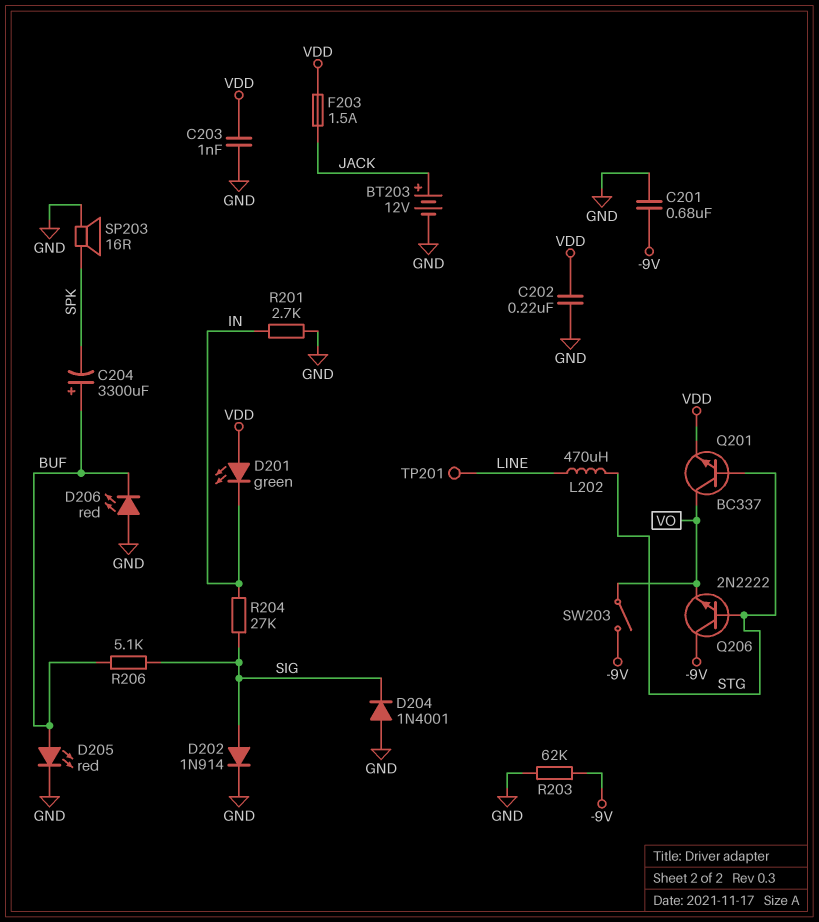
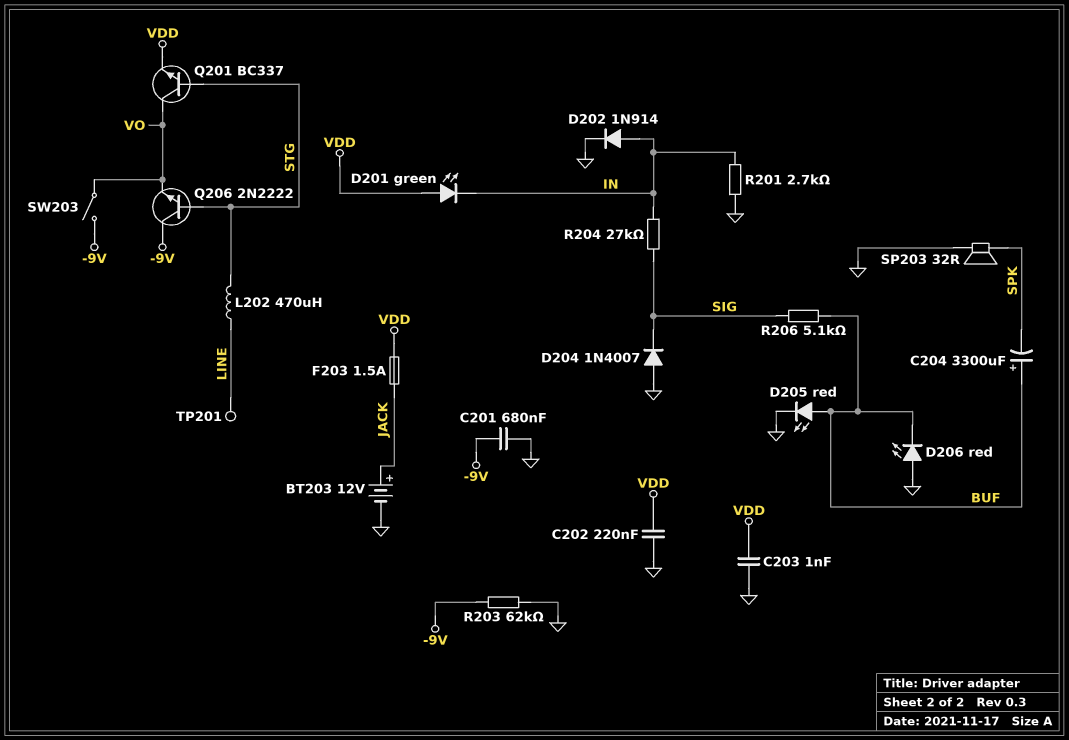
D202: diode 1N914 (A SIG, K GND) -> diode 1N914 (A IN, K GND)
D204: diode 1N4001 (A GND, K SIG) -> diode 1N4007 (A GND, K SIG)
SP203: speaker 16R (GND, SPK) -> speaker 32R (GND, SPK)

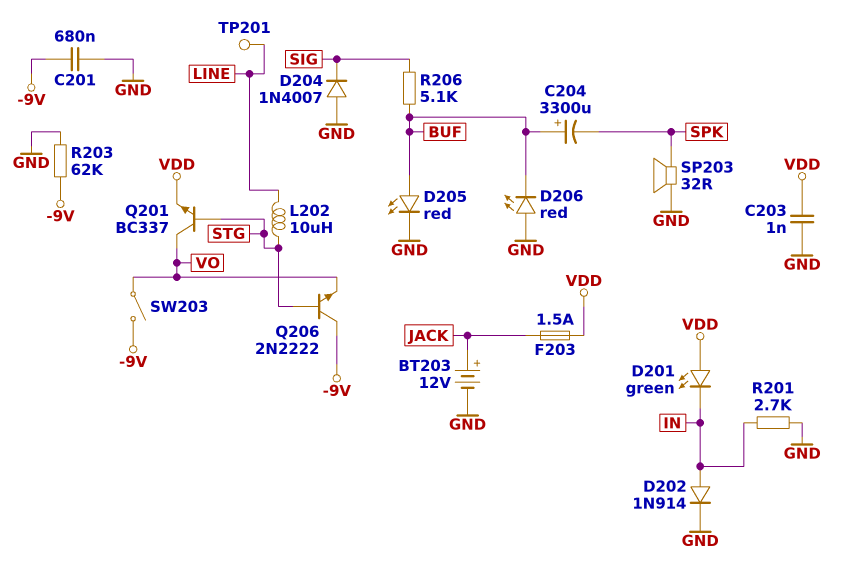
C202: 220nF (GND, VDD) -> none
L202: 470uH (LINE, STG) -> 10uH (LINE, STG)
R204: 27k (IN, SIG) -> none

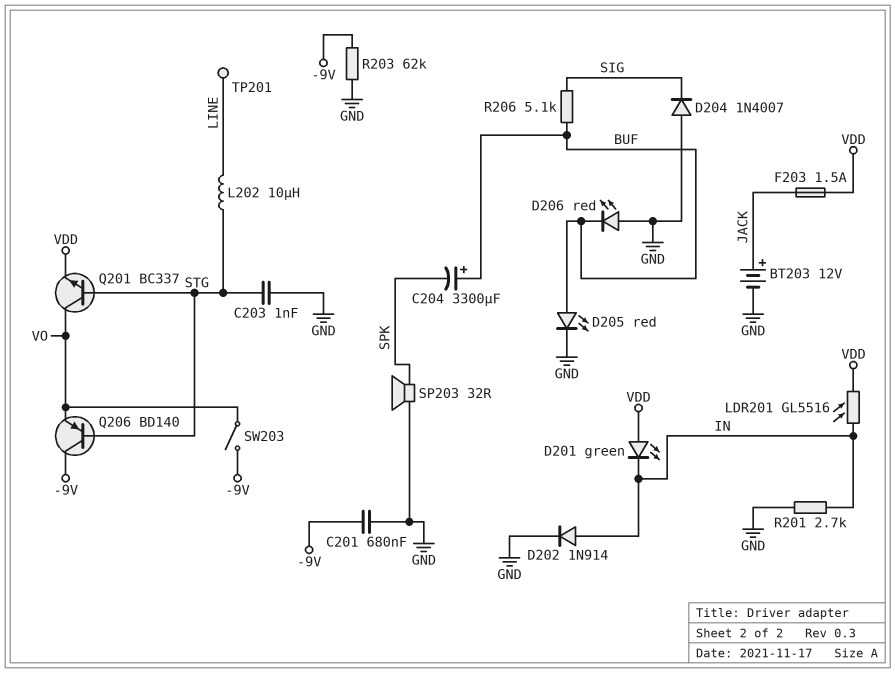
C203: 1nF (GND, VDD) -> 1nF (GND, STG)
LDR201: none -> GL5516 (IN, VDD)
Q206: NPN 2N2222 (B STG, C -9V, E VO) -> PNP BD140 (B STG, C -9V, E VO)

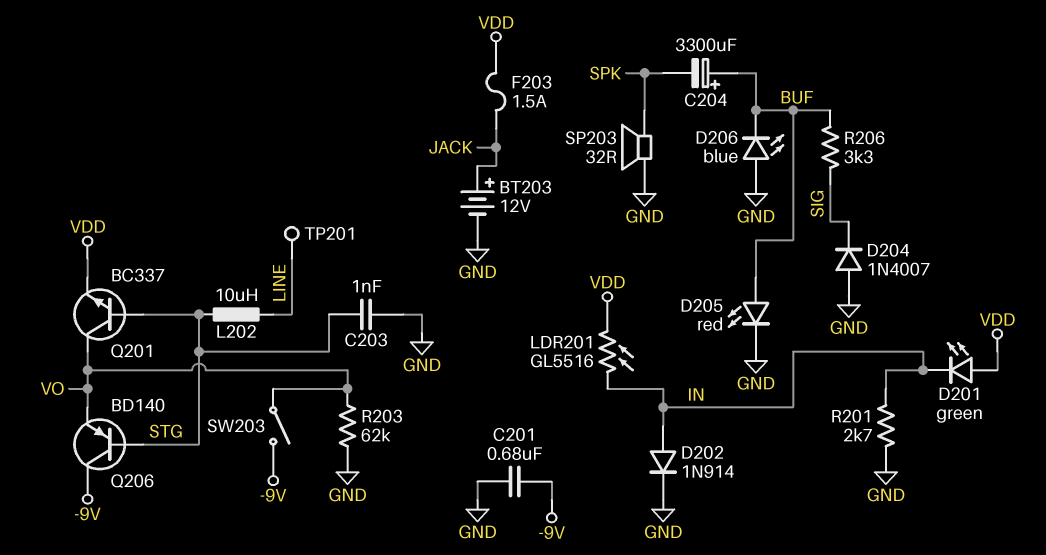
D206: LED red (A GND, K BUF) -> LED blue (A GND, K BUF)
R203: 62k (-9V, GND) -> 62k (GND, VO)
R206: 5.1k (BUF, SIG) -> 3.3k (BUF, SIG)

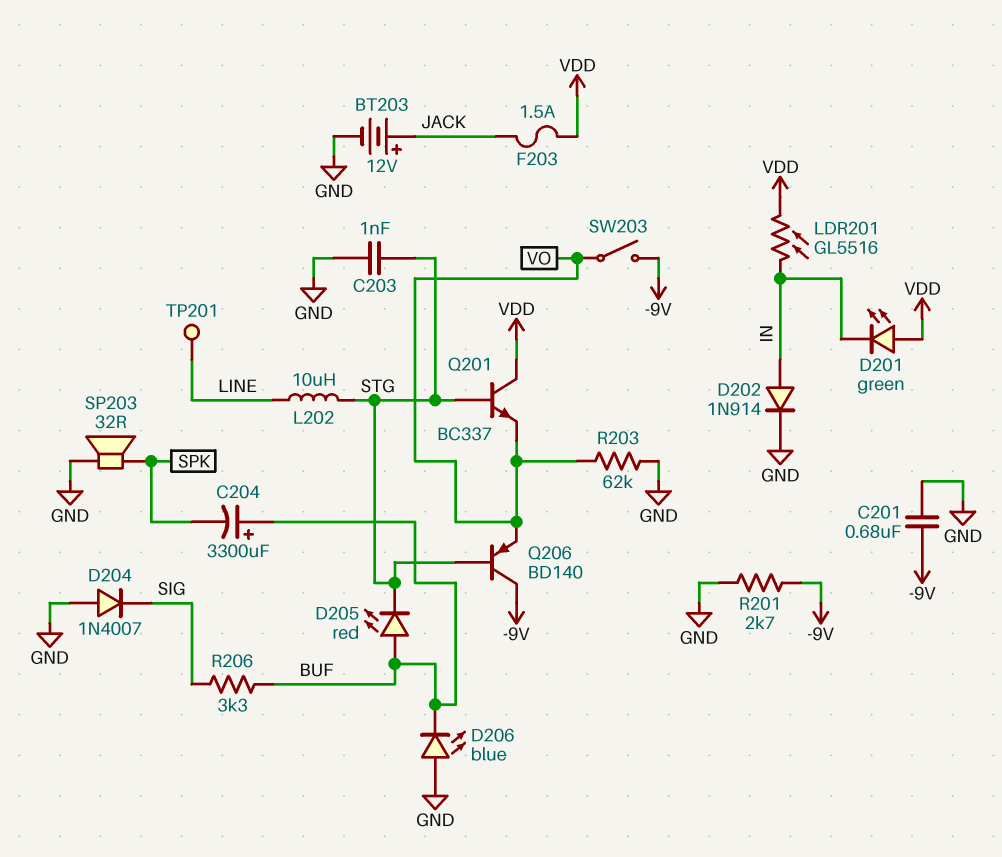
D205: LED red (A BUF, K GND) -> LED red (A BUF, K STG)
Q201: NPN BC337 (B STG, C VO, E VDD) -> NPN BC337 (B STG, C VDD, E VO)
R201: 2.7k (GND, IN) -> 2.7k (-9V, GND)

